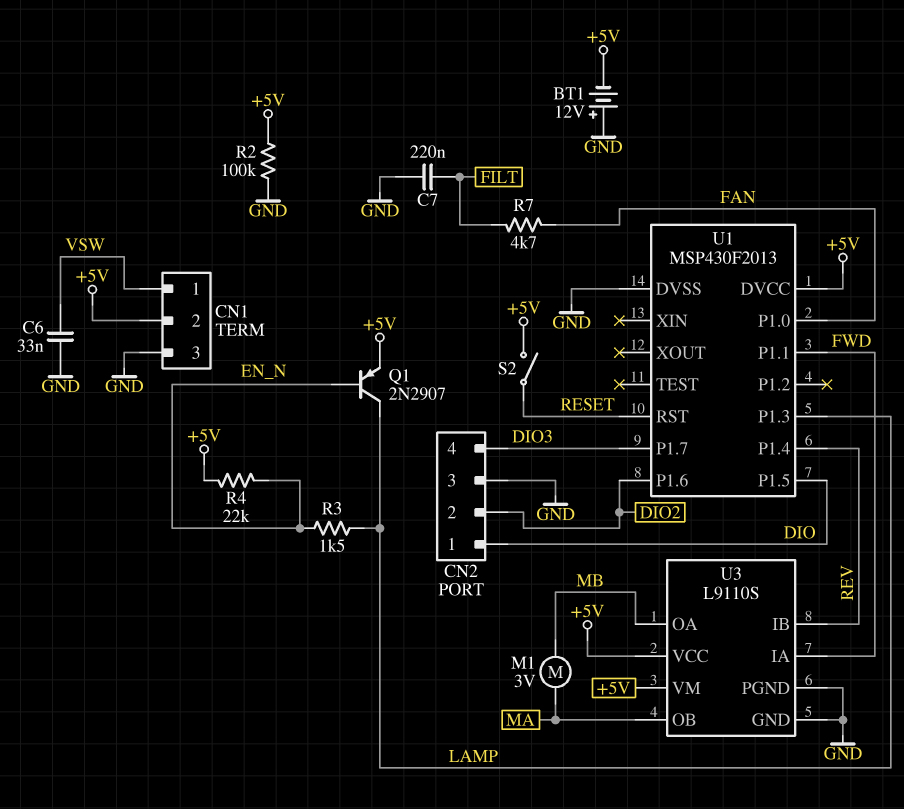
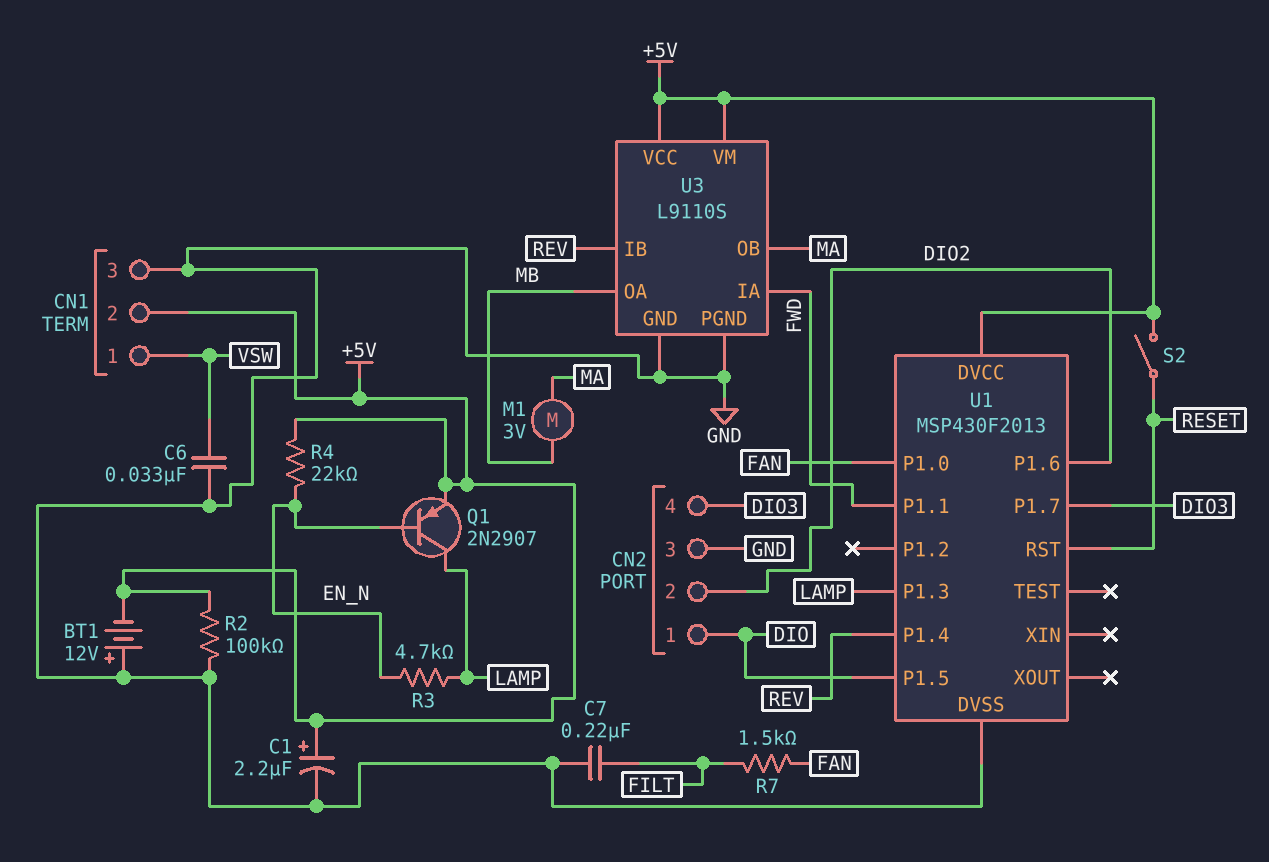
C1: none -> 2.2uF (plus +5V, minus GND)
R3: 1.5k (EN_N, LAMP) -> 4.7k (EN_N, LAMP)
R7: 4.7k (FAN, FILT) -> 1.5k (FAN, FILT)

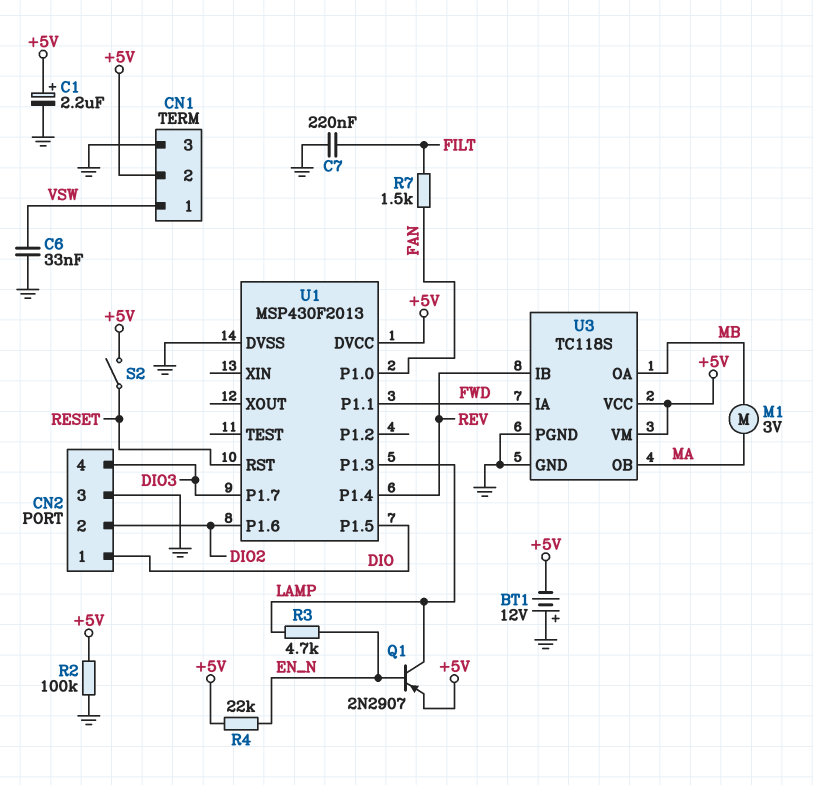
U3: L9110S -> TC118S

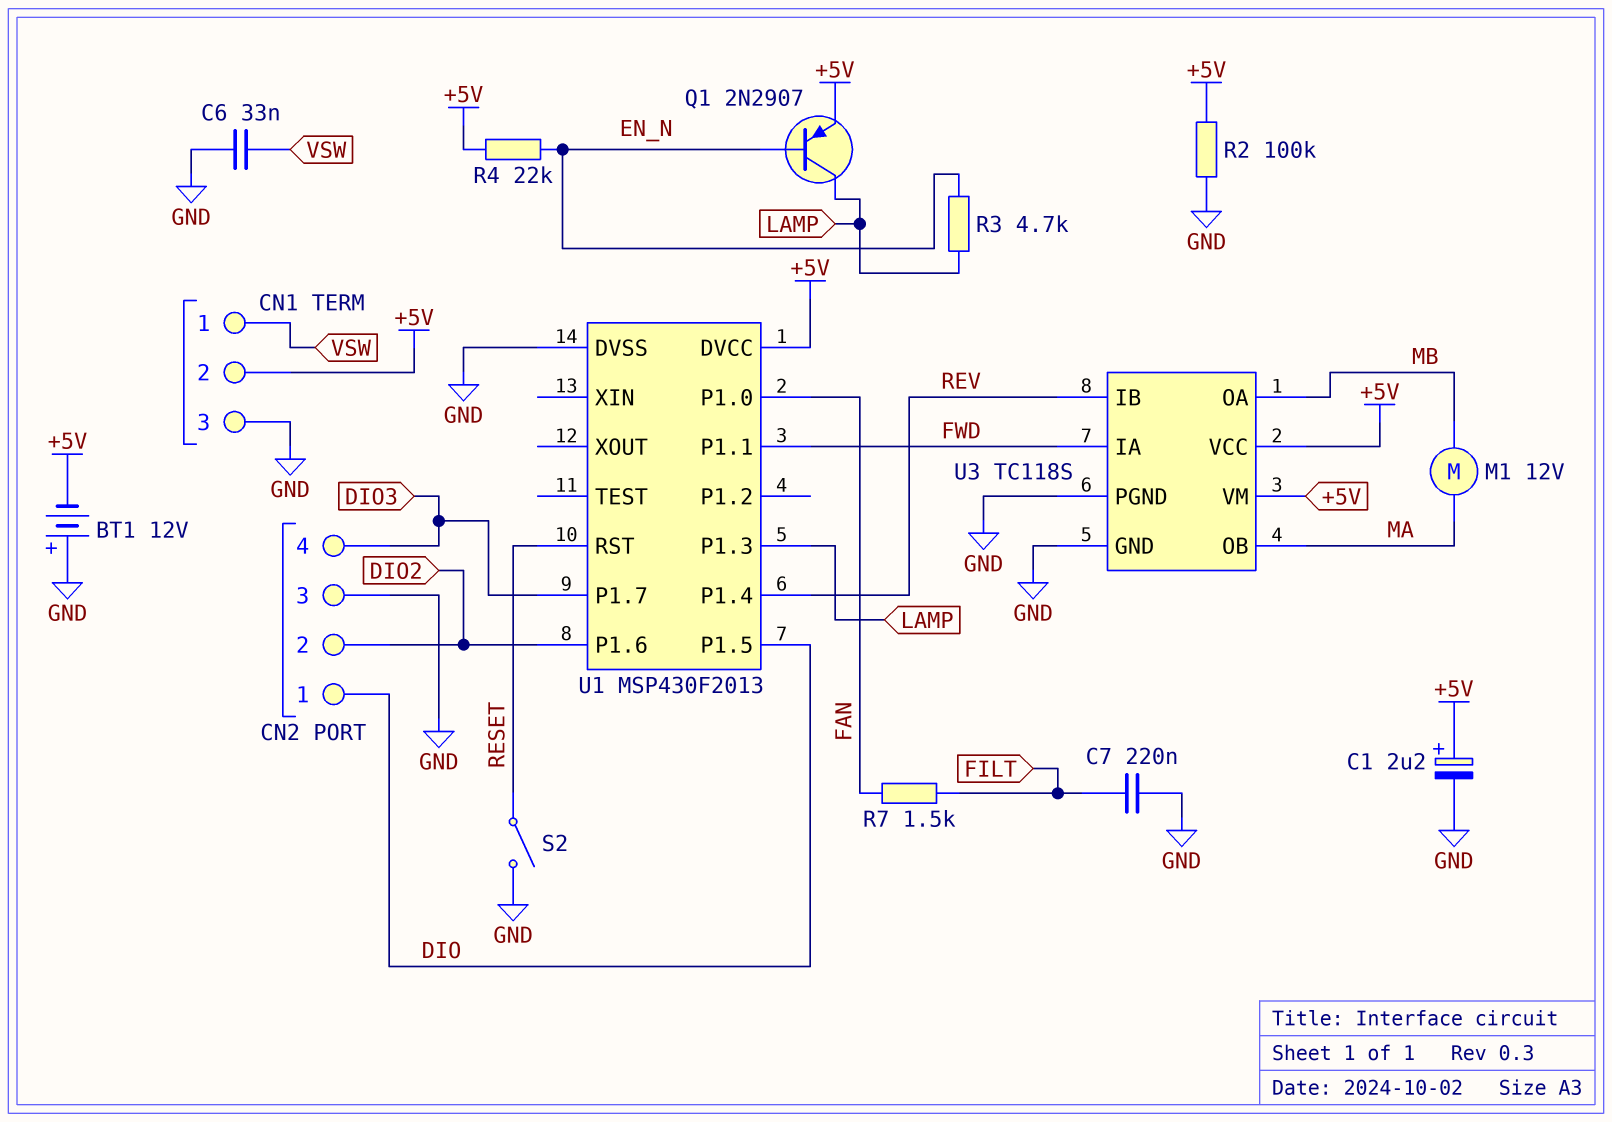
M1: motor 3V (MA, MB) -> motor 12V (MA, MB)
S2: switch (+5V, RESET) -> switch (GND, RESET)

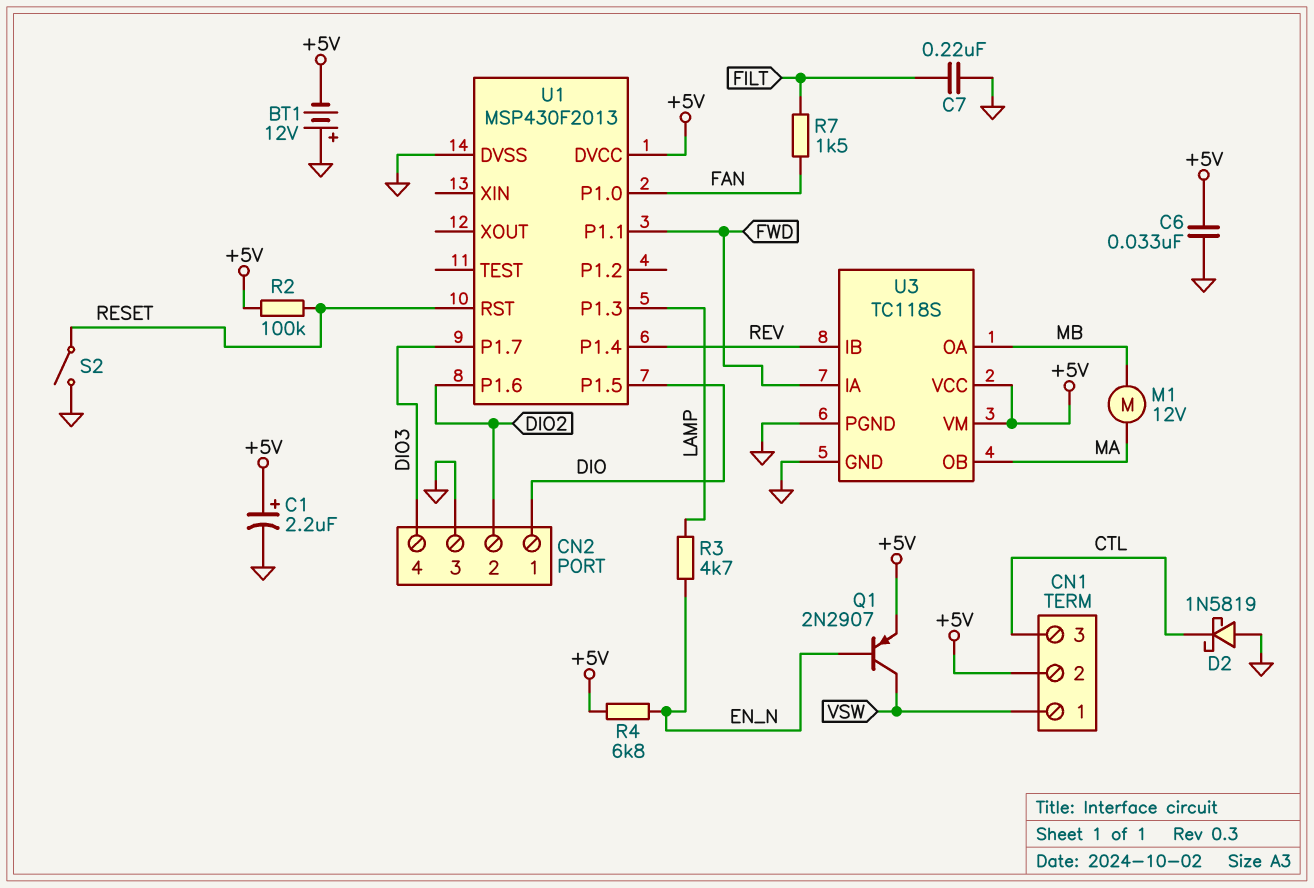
C6: 33nF (GND, VSW) -> 33nF (+5V, GND)
CN1 pin 3: GND -> CTL
D2: none -> schottky 1N5819 (A GND, K CTL)
Q1: PNP 2N2907 (B EN_N, C LAMP, E +5V) -> PNP 2N2907 (B EN_N, C VSW, E +5V)
R2: 100k (+5V, GND) -> 100k (+5V, RESET)
R4: 22k (+5V, EN_N) -> 6.8k (+5V, EN_N)

